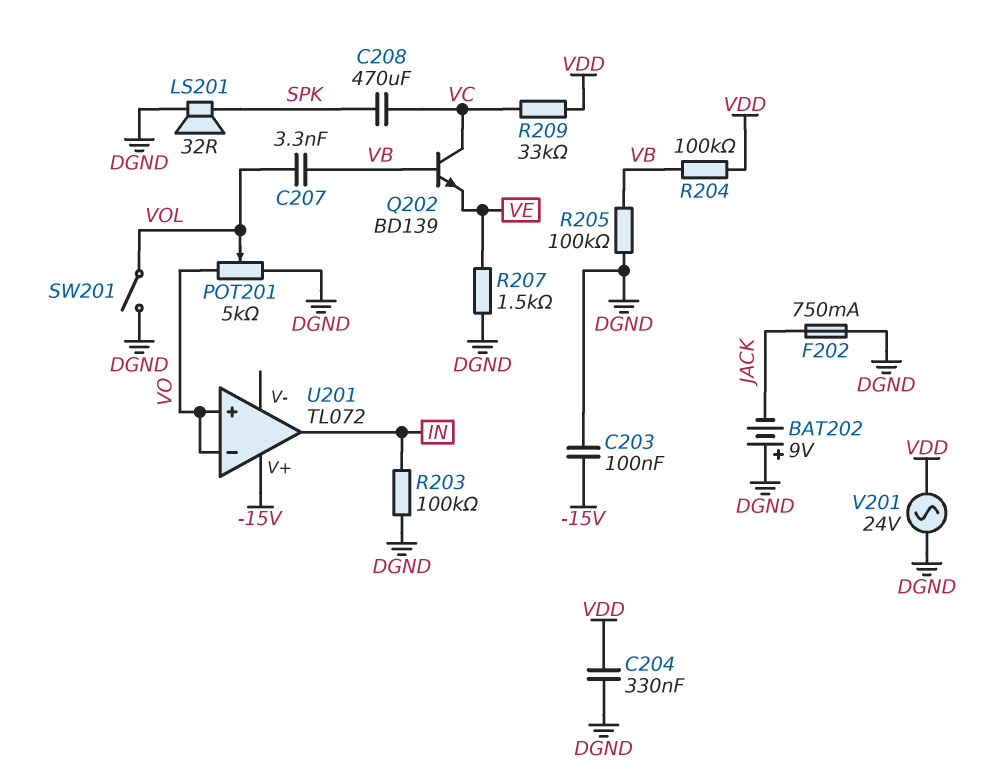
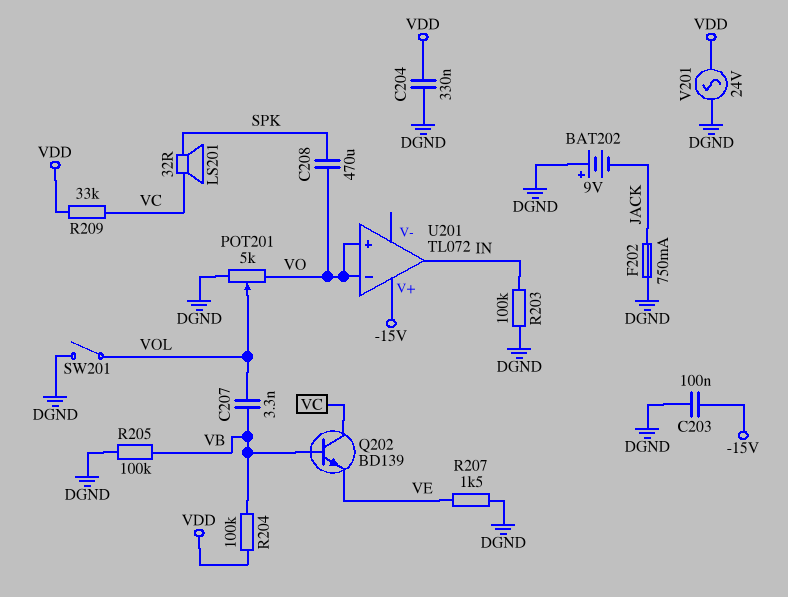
C208: 470uF (SPK, VC) -> 470uF (SPK, VO)
LS201: speaker 32R (DGND, SPK) -> speaker 32R (SPK, VC)

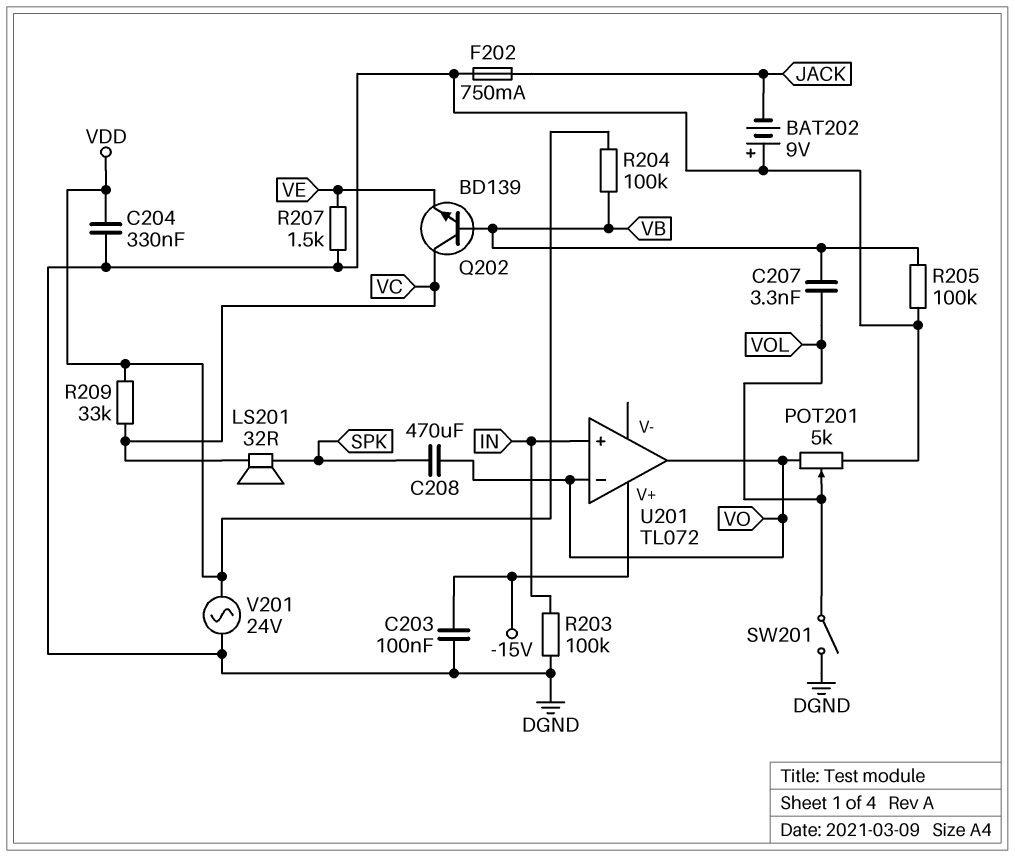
U201 pin in+: VO -> IN
U201 pin out: IN -> VO

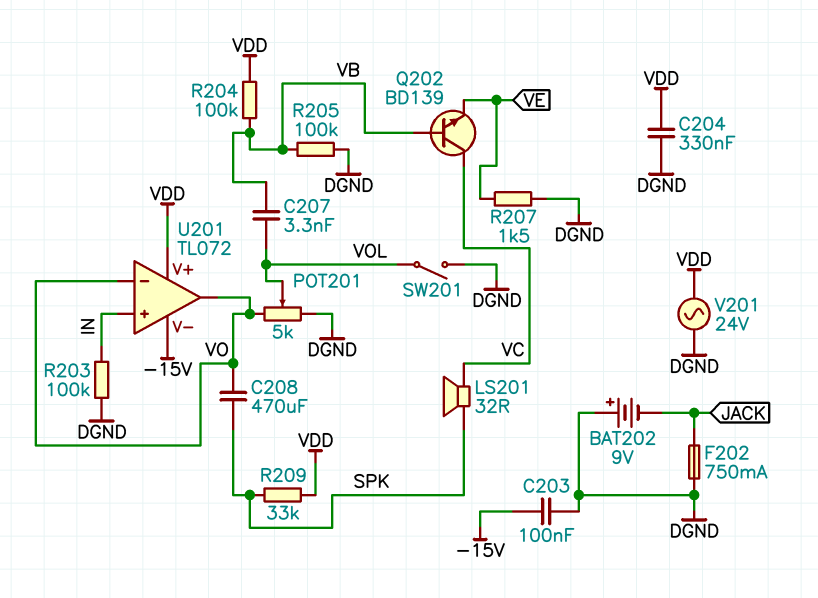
R209: 33k (VC, VDD) -> 33k (SPK, VDD)
U201 pin V+: -15V -> VDD
U201 pin V-: none -> -15V

